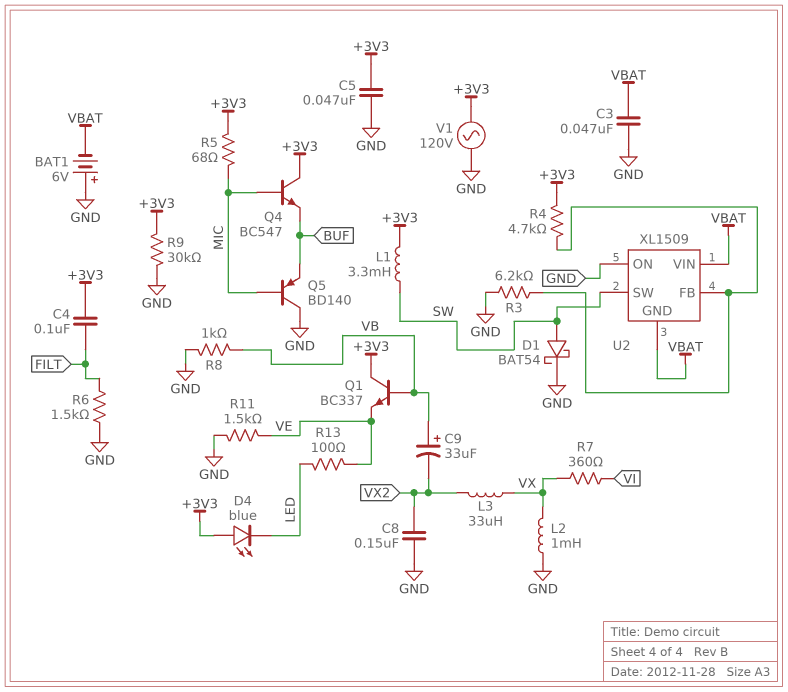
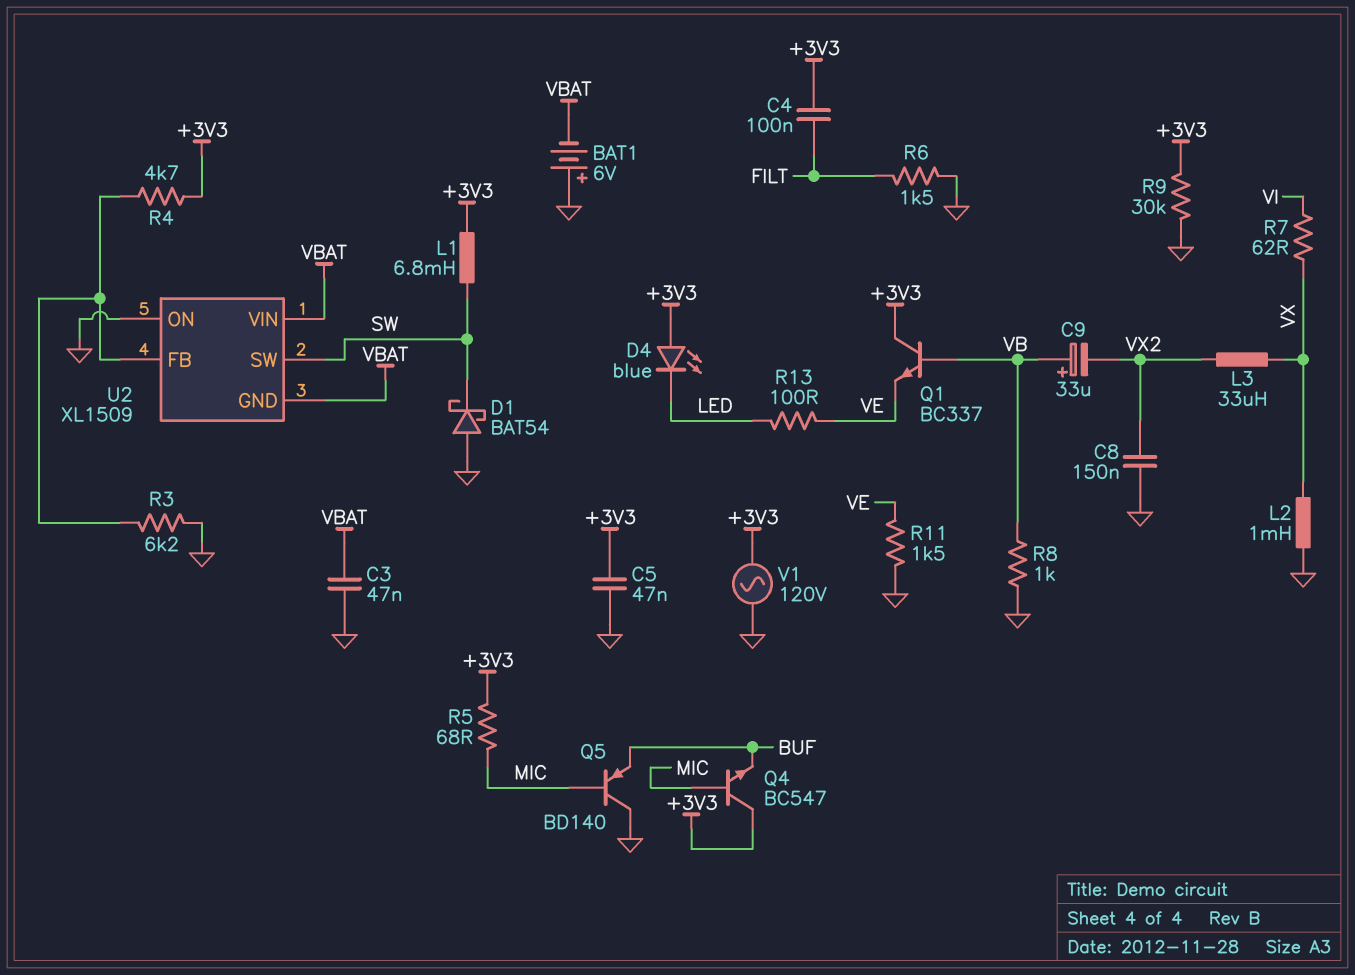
D1: schottky BAT54 (A SW, K GND) -> schottky BAT54 (A GND, K SW)
L1: 3.3mH (+3V3, SW) -> 6.8mH (+3V3, SW)
R7: 360 (VI, VX) -> 62 (VI, VX)

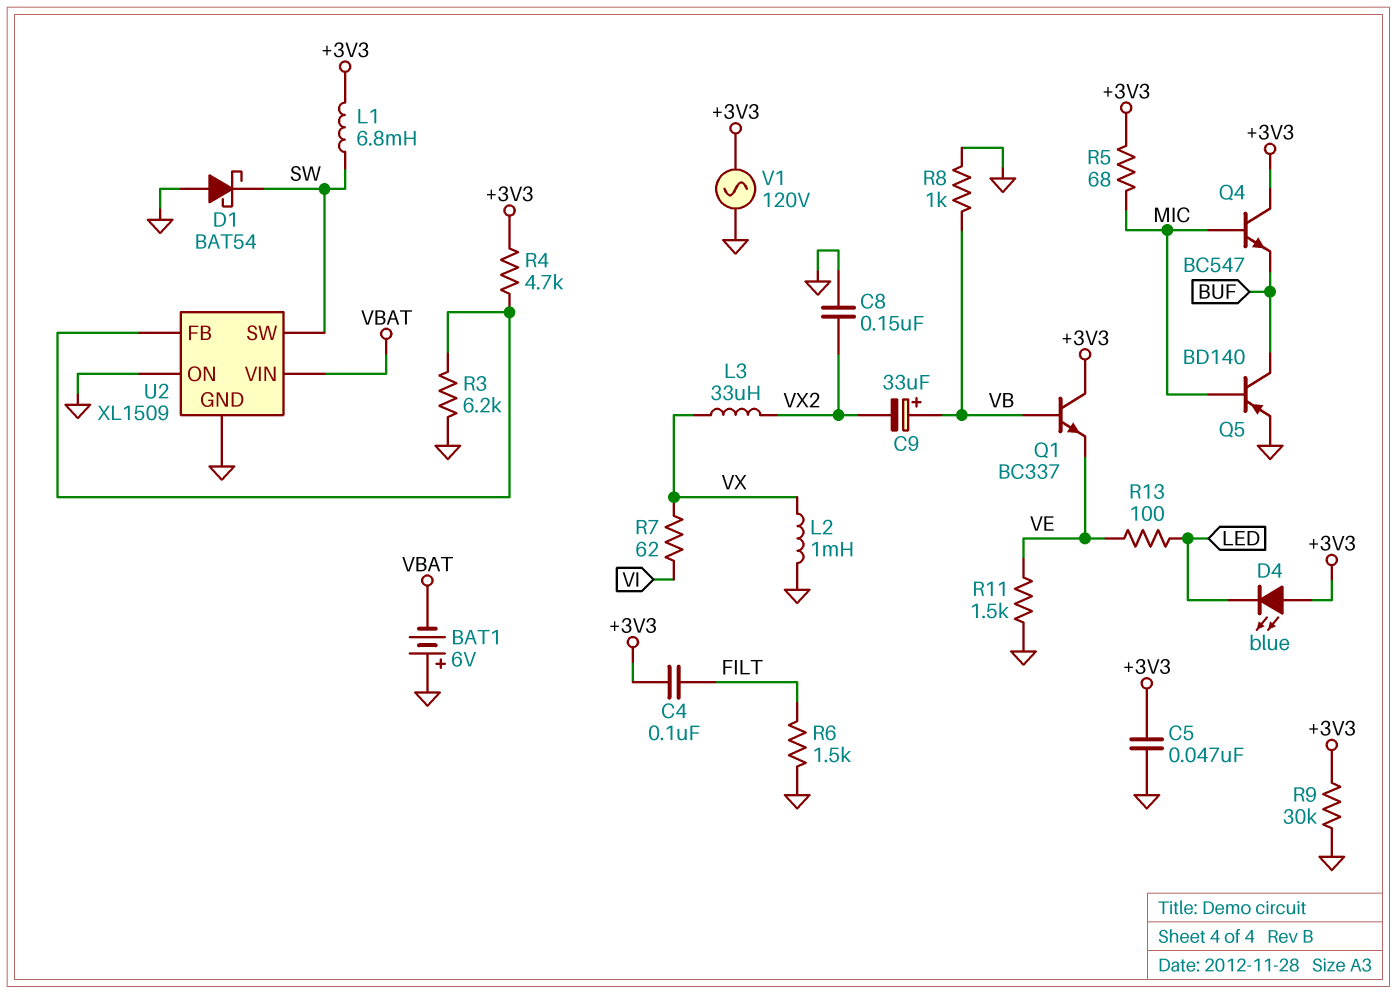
C3: 47nF (GND, VBAT) -> none
Q5: PNP BD140 (B MIC, C GND, E BUF) -> PNP BD140 (B MIC, C BUF, E GND)
U2 pin GND: VBAT -> GND

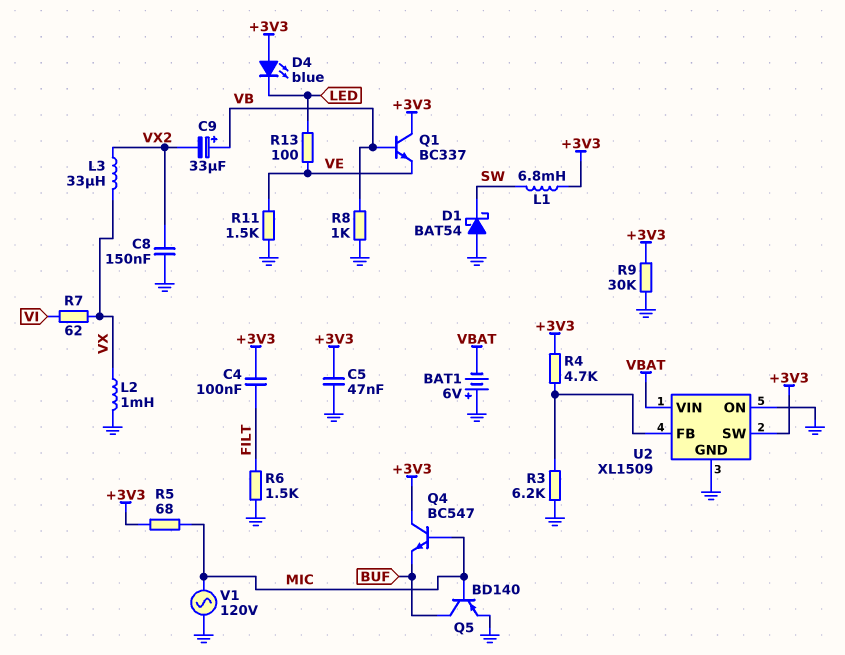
U2 pin SW: SW -> +3V3
V1: AC 120V (+3V3, GND) -> AC 120V (GND, MIC)

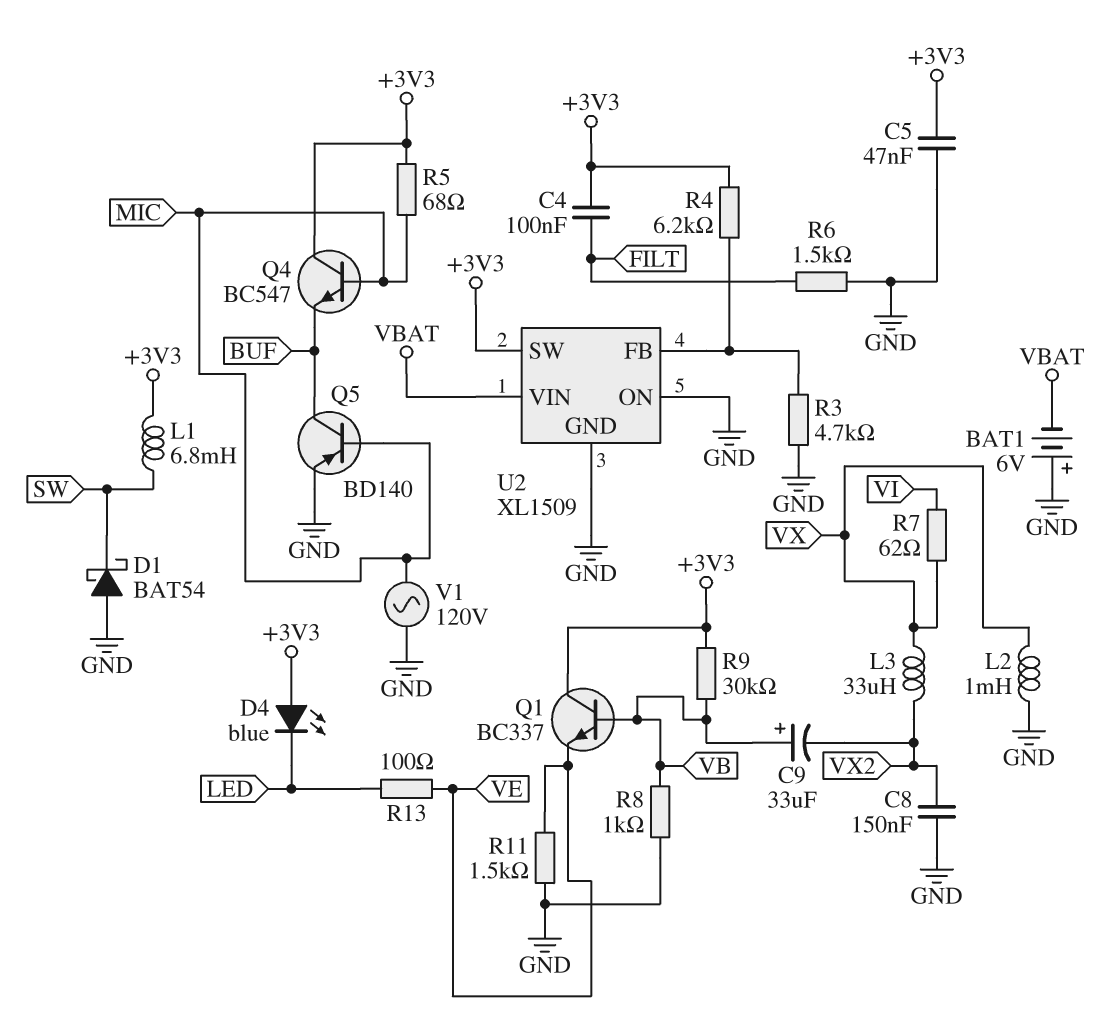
R3: 6.2k (GND, U2/FB) -> 4.7k (GND, U2/FB)
R4: 4.7k (+3V3, U2/FB) -> 6.2k (+3V3, U2/FB)
R9: 30k (+3V3, GND) -> 30k (+3V3, VB)

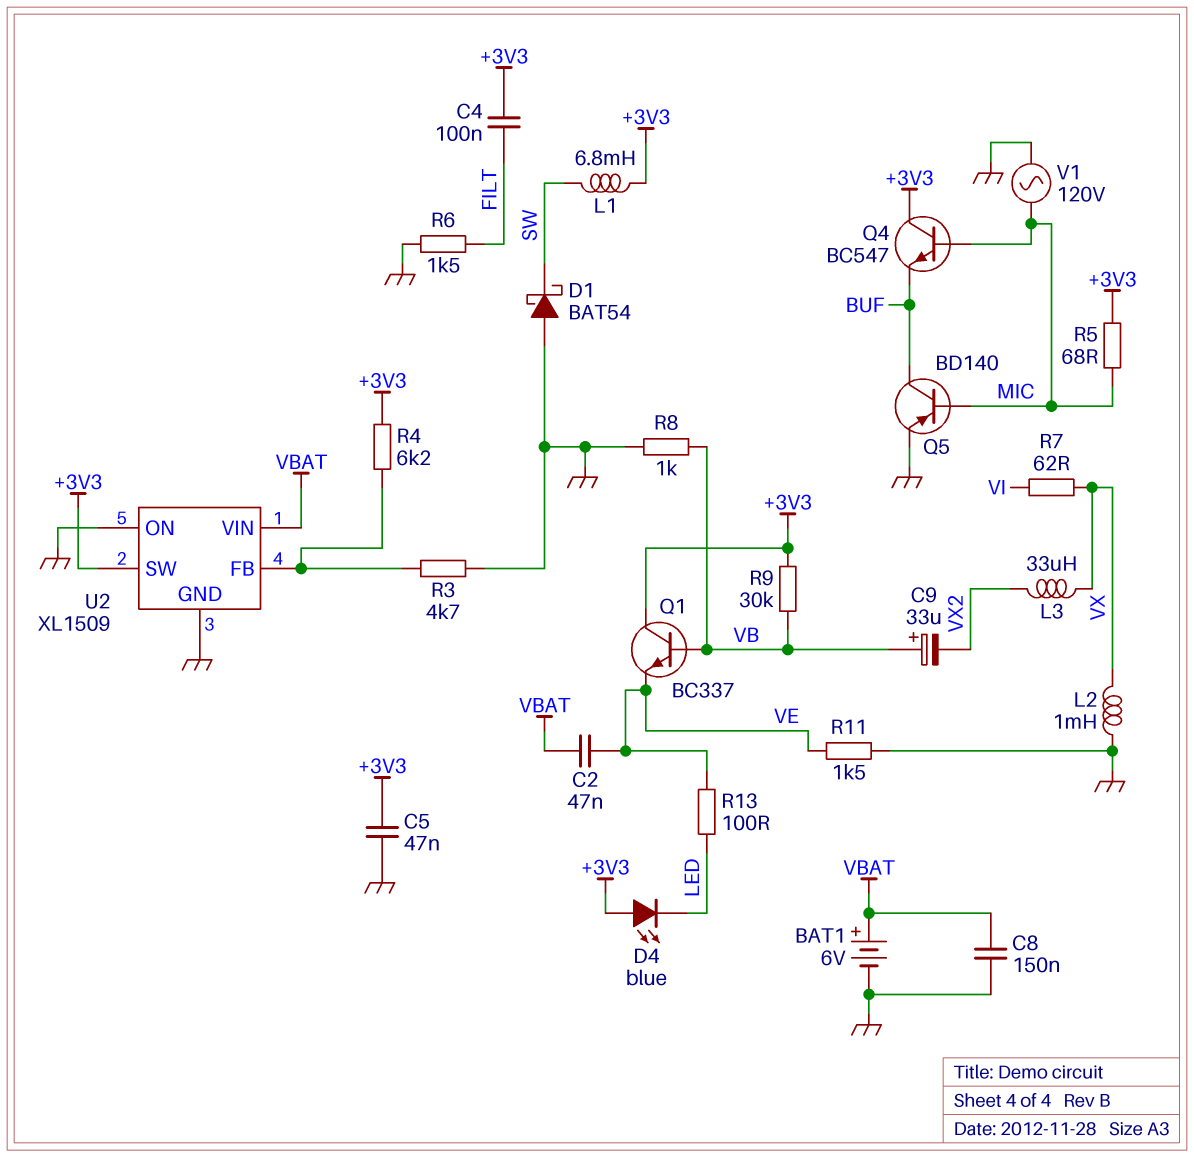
BAT1: 6V (plus GND, minus VBAT) -> 6V (plus VBAT, minus GND)
C2: none -> 47nF (VBAT, VE)
C8: 150nF (GND, VX2) -> 150nF (GND, VBAT)

